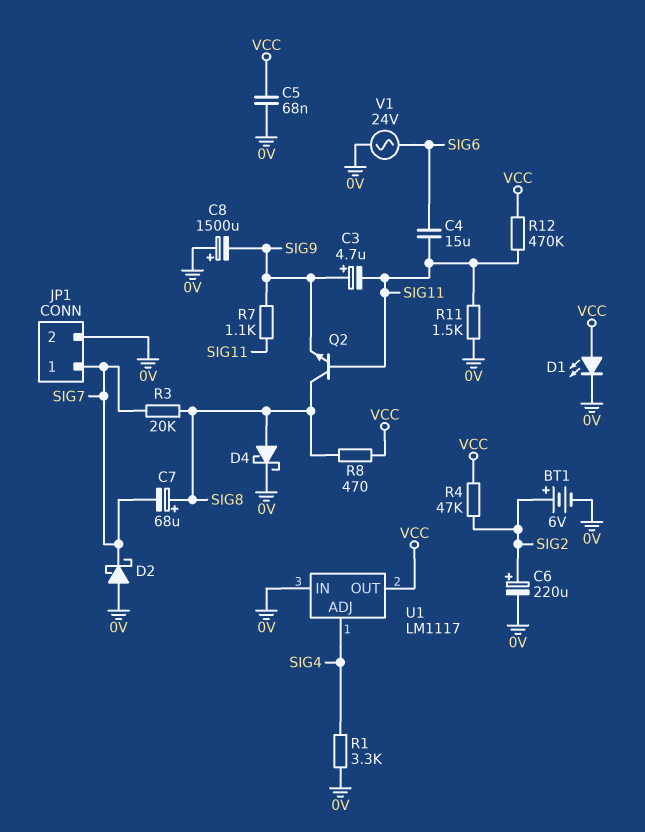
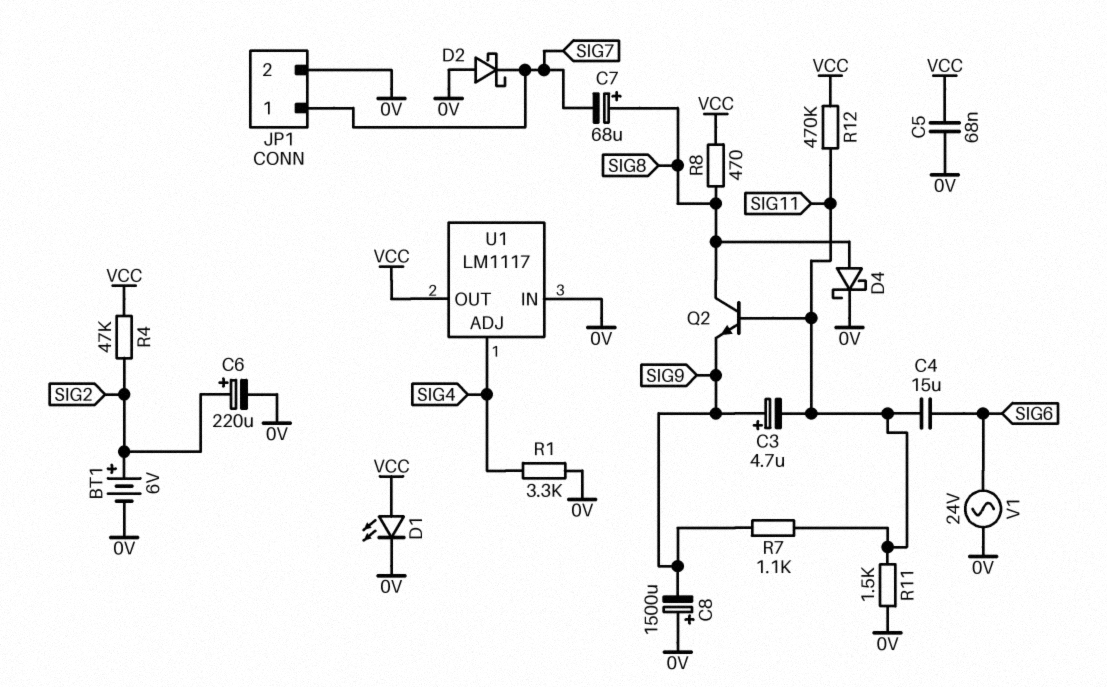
R3: 20k (SIG7, SIG8) -> none

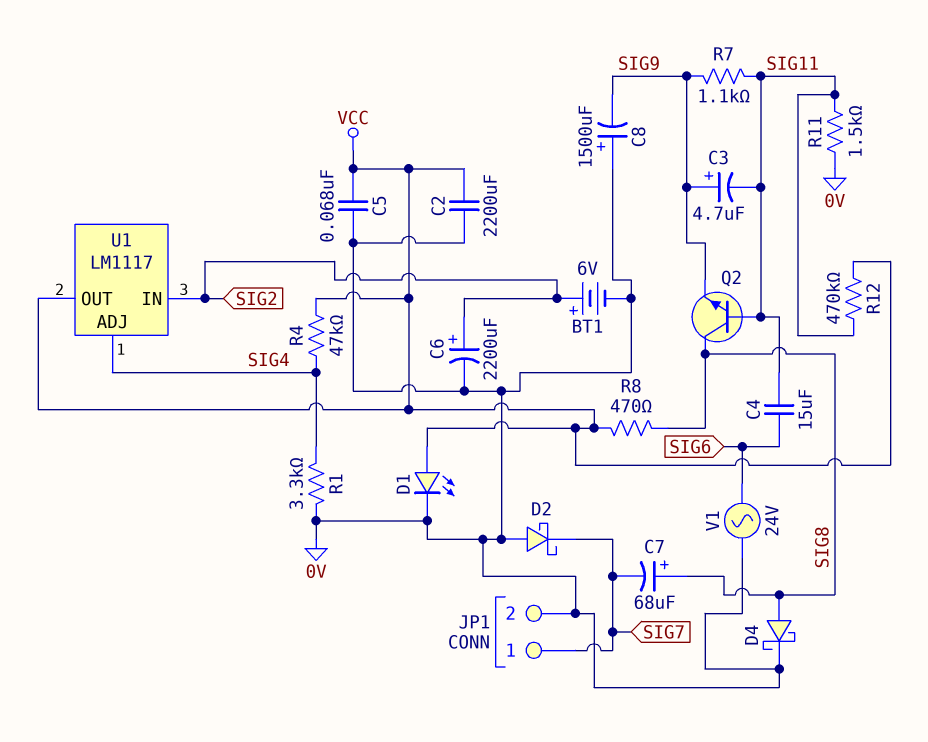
C2: none -> 2200uF (0V, VCC)
C6: 220uF (plus SIG2, minus 0V) -> 2200uF (plus SIG2, minus 0V)
R4: 47k (SIG2, VCC) -> 47k (SIG4, VCC)
U1 pin IN: 0V -> SIG2

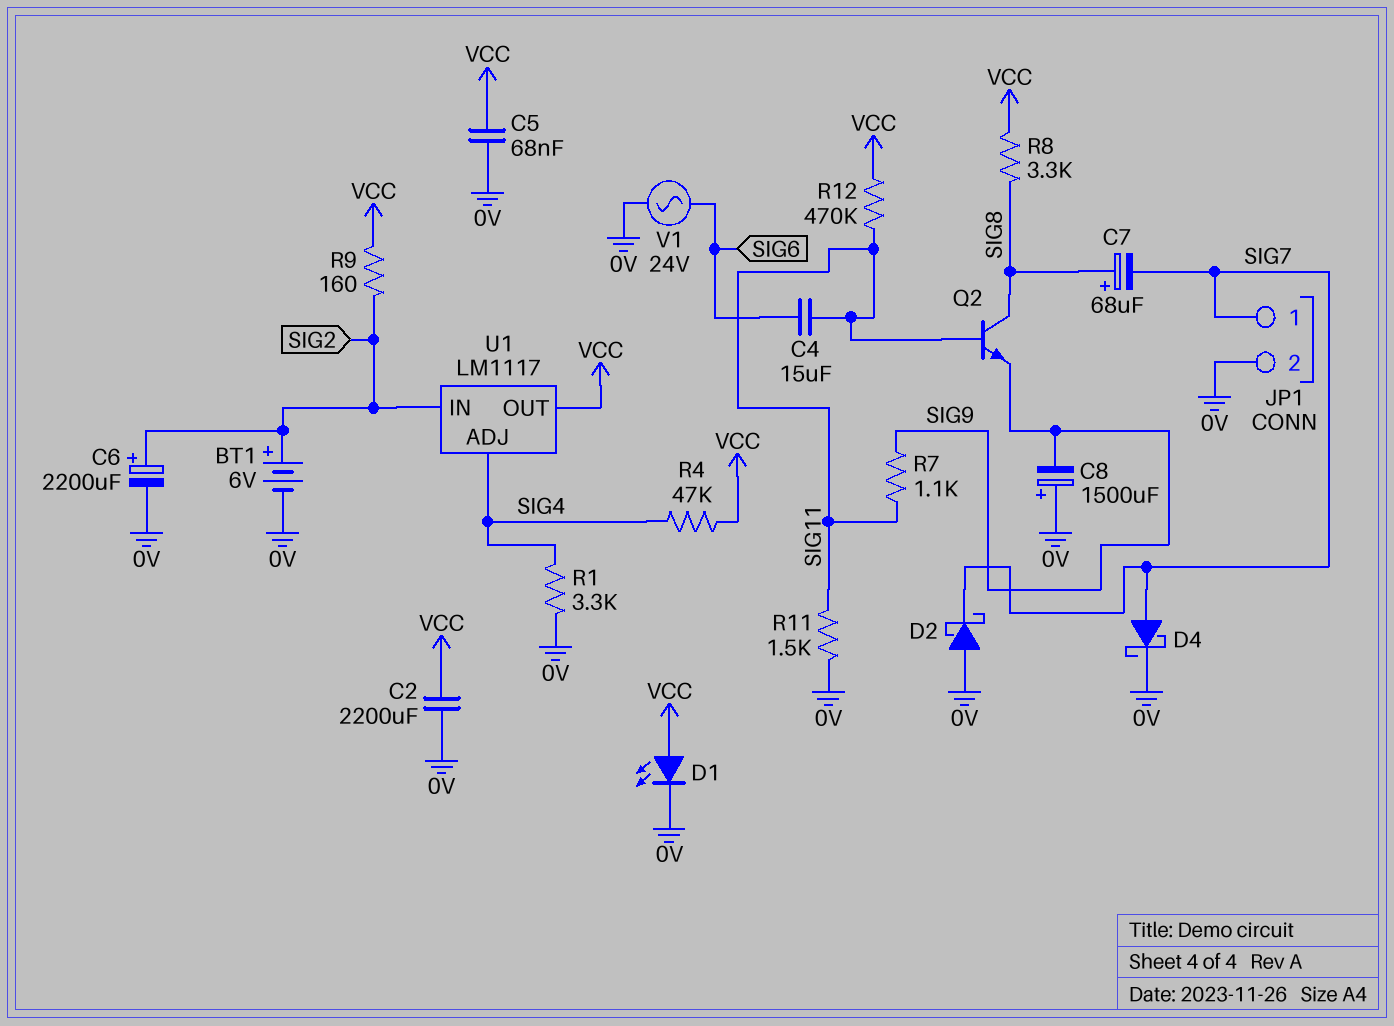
C3: 4.7uF (plus SIG9, minus SIG11) -> none
D4: schottky (A SIG8, K 0V) -> schottky (A SIG7, K 0V)
R8: 470 (SIG8, VCC) -> 3.3k (SIG8, VCC)
R9: none -> 160 (SIG2, VCC)

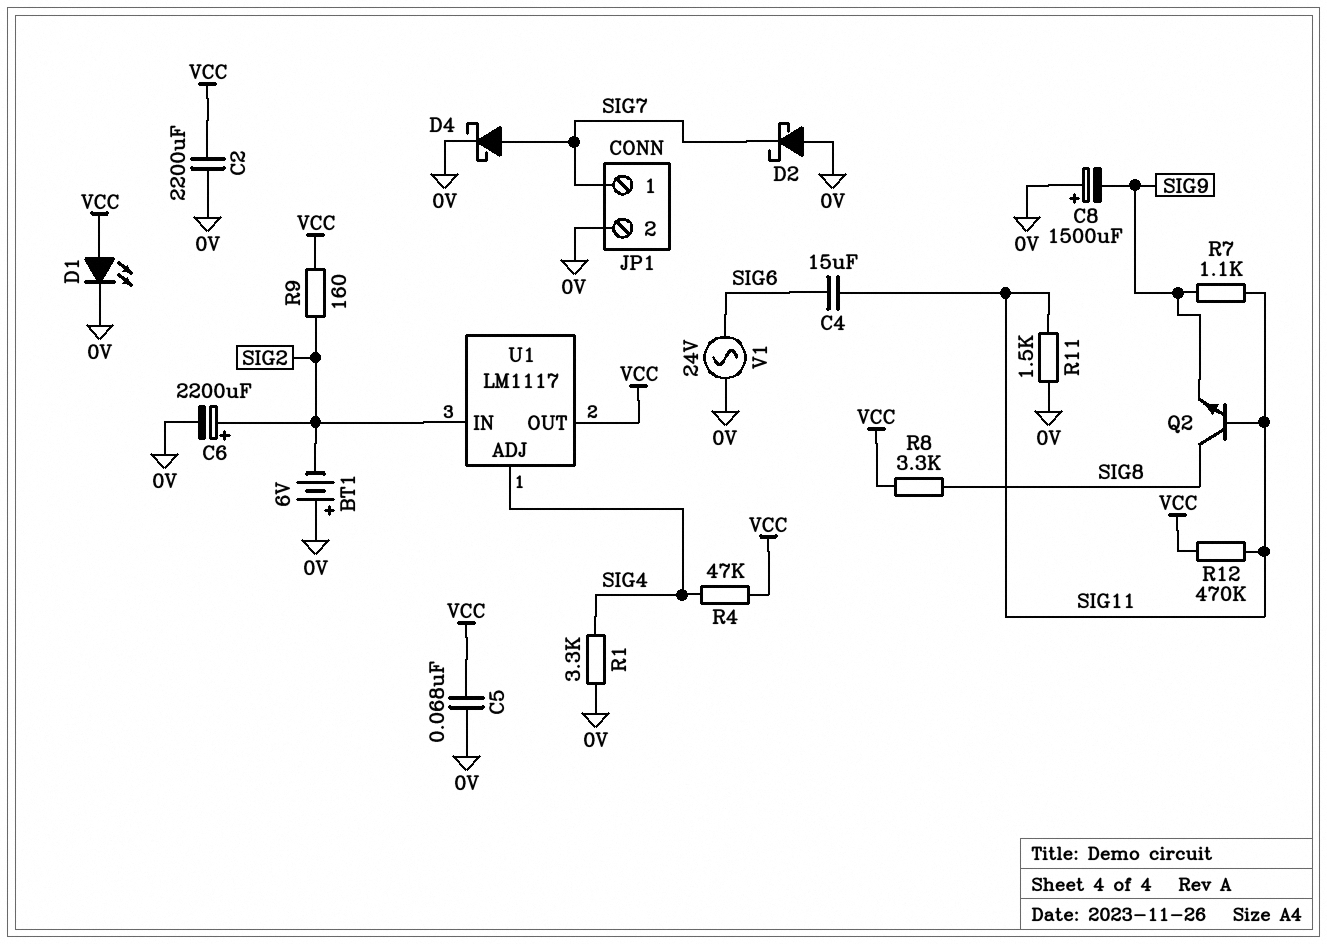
BT1: 6V (plus SIG2, minus 0V) -> 6V (plus 0V, minus SIG2)
C7: 68uF (plus SIG8, minus SIG7) -> none

